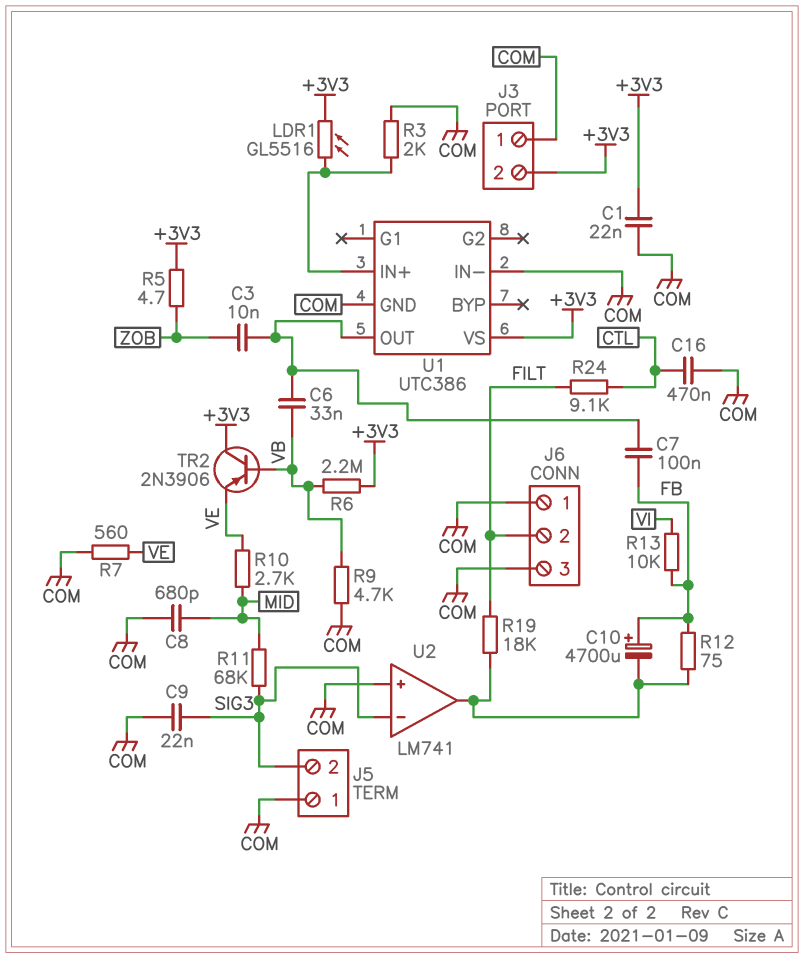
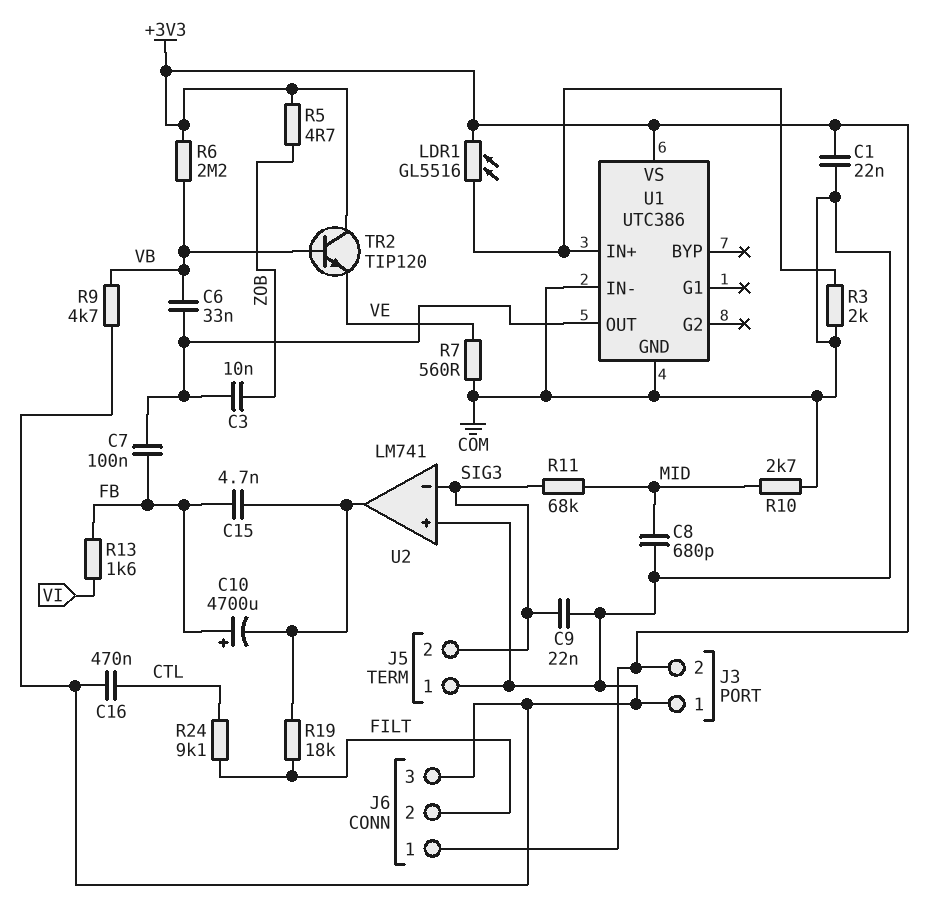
C15: none -> 4.7nF (FB, U2/out)
J6 pin 1: COM -> +3V3
R10: 2.7k (MID, VE) -> 2.7k (COM, MID)
R12: 75 (FB, U2/out) -> none
R13: 10k (FB, VI) -> 1.6k (FB, VI)
TR2: PNP 2N3906 (B VB, C +3V3, E VE) -> NPN TIP120 (B VB, C +3V3, E VE)

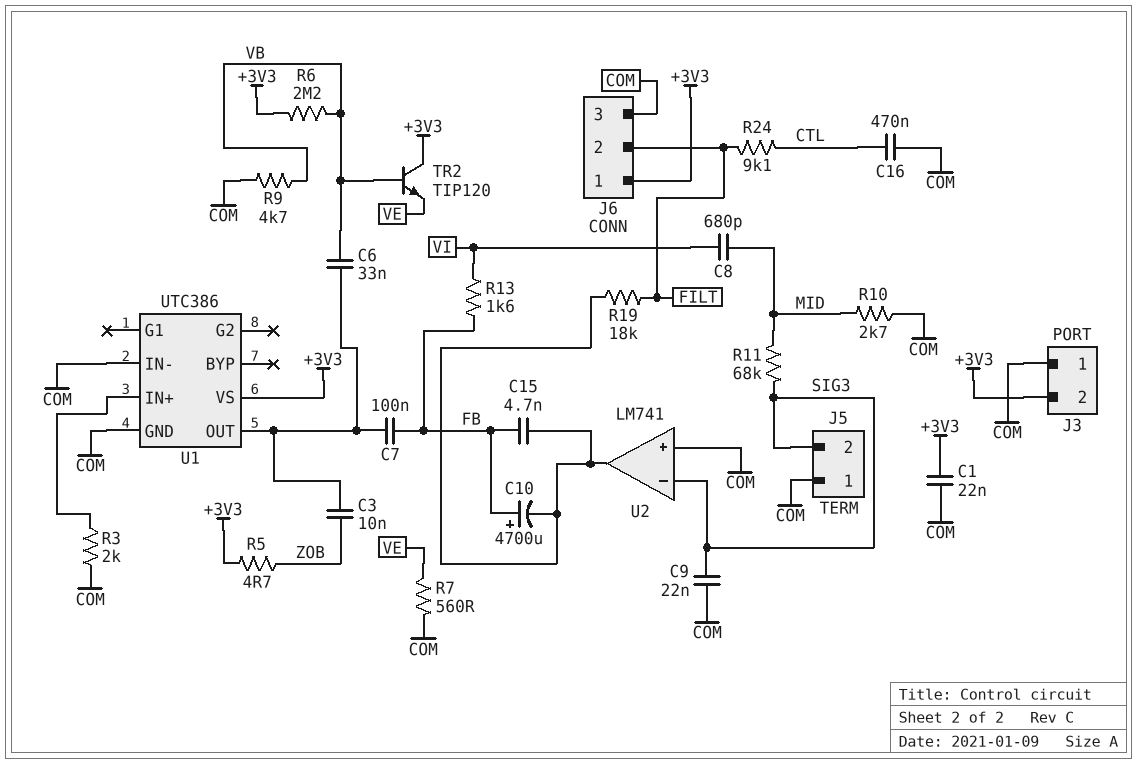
C8: 680pF (COM, MID) -> 680pF (MID, VI)
LDR1: GL5516 (+3V3, U1/IN+) -> none

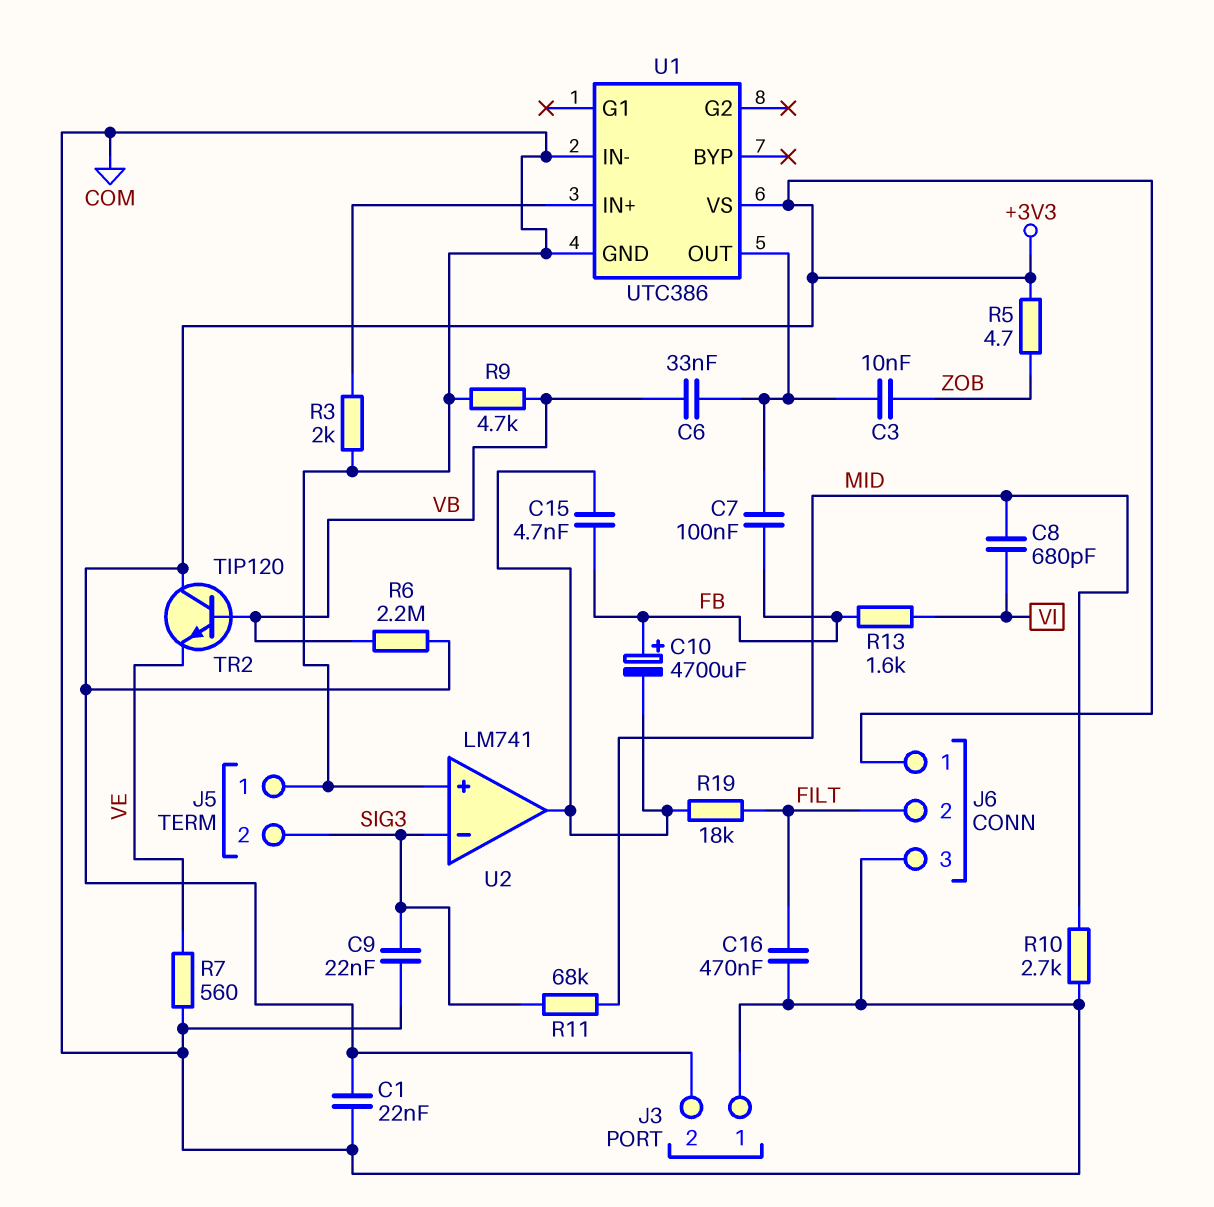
C16: 470nF (COM, CTL) -> 470nF (COM, FILT)
R24: 9.1k (CTL, FILT) -> none

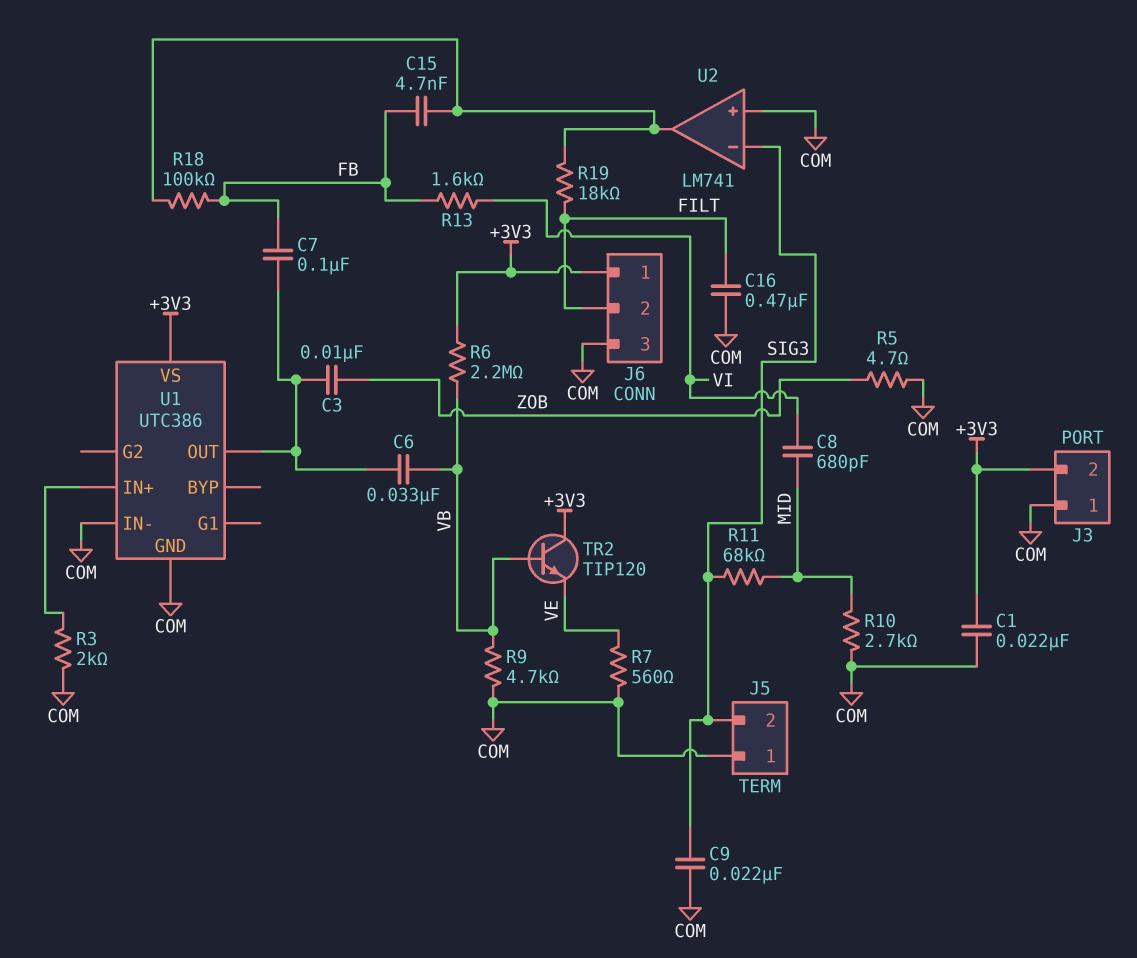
C10: 4700uF (plus FB, minus U2/out) -> none
R5: 4.7 (+3V3, ZOB) -> 4.7 (COM, ZOB)
R18: none -> 100k (FB, U2/out)

